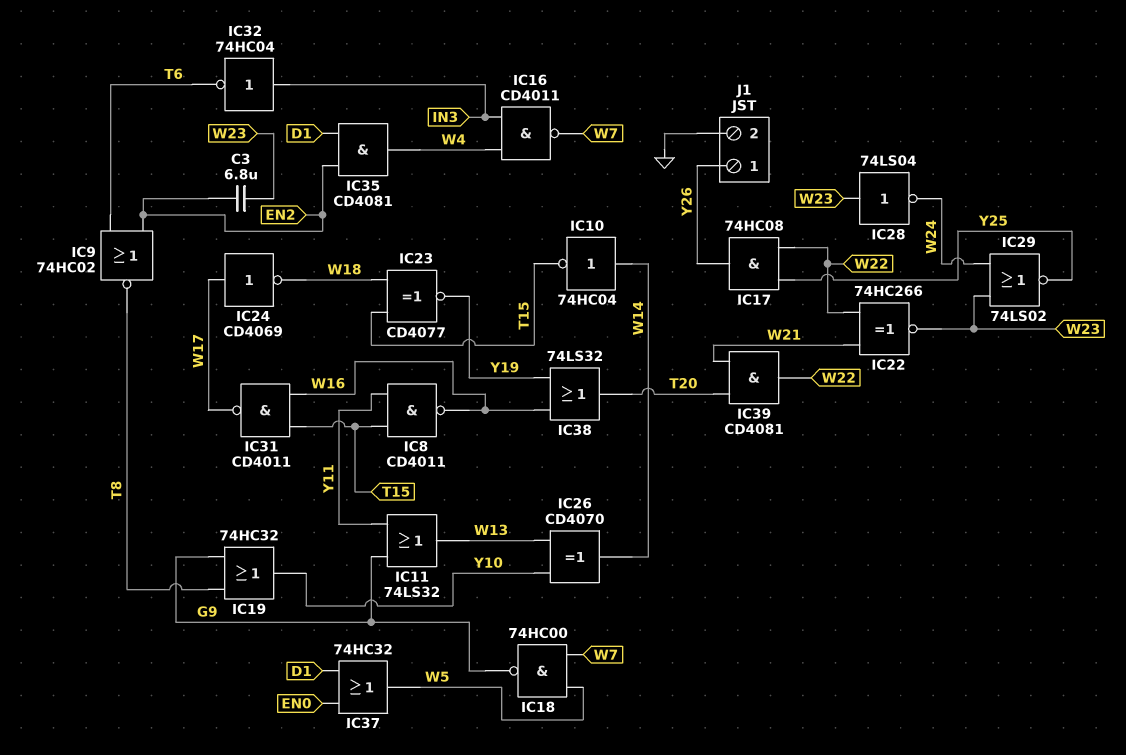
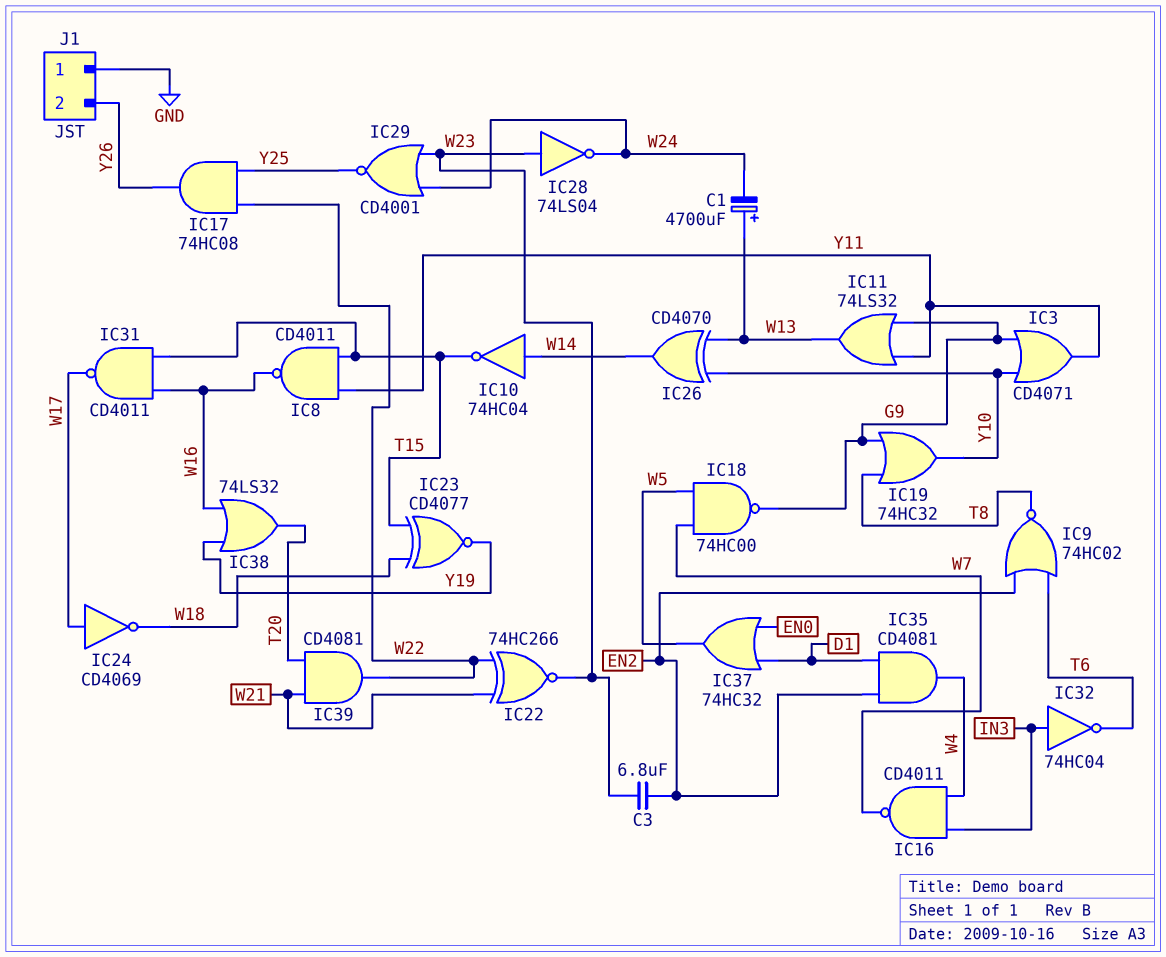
C1: none -> 4700uF (plus W13, minus W24)
IC3: none -> OR CD4071 (in G9, in Y10, out Y11)
IC29: NOR 74LS02 (in W23, in W24, out Y25) -> NOR CD4001 (in W23, in W24, out Y25)
J1 pin 1: Y26 -> GND
J1 pin 2: GND -> Y26

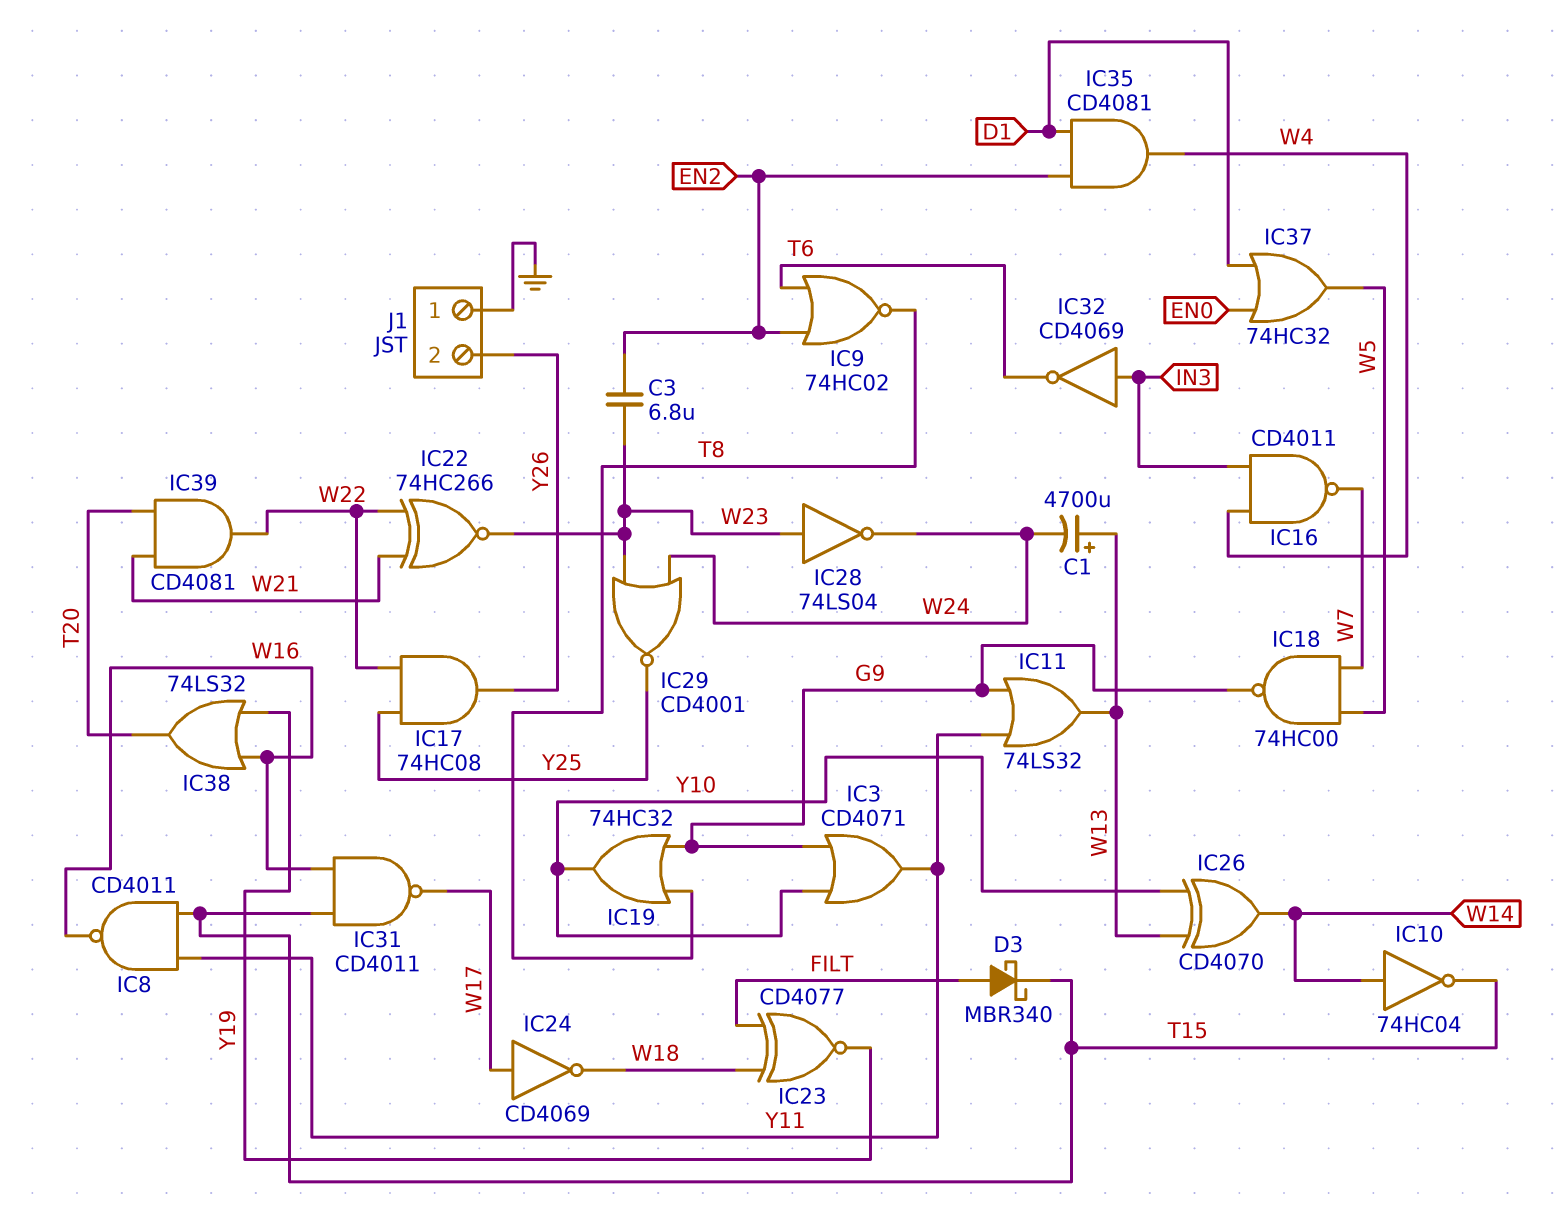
D3: none -> schottky MBR340 (A FILT, K T15)
IC23: XNOR CD4077 (in T15, in W18, out Y19) -> XNOR CD4077 (in FILT, in W18, out Y19)
IC32: NOT 74HC04 (in IN3, out T6) -> NOT CD4069 (in IN3, out T6)

